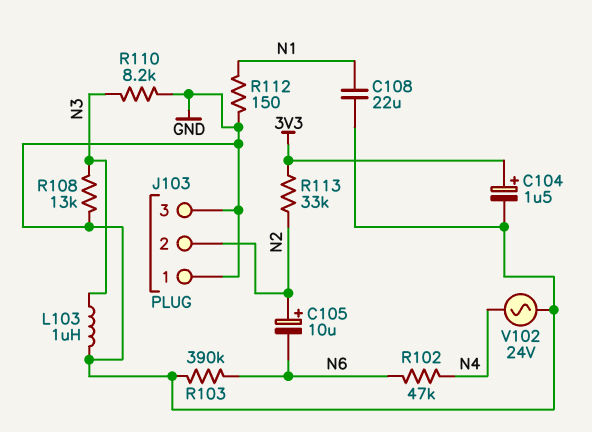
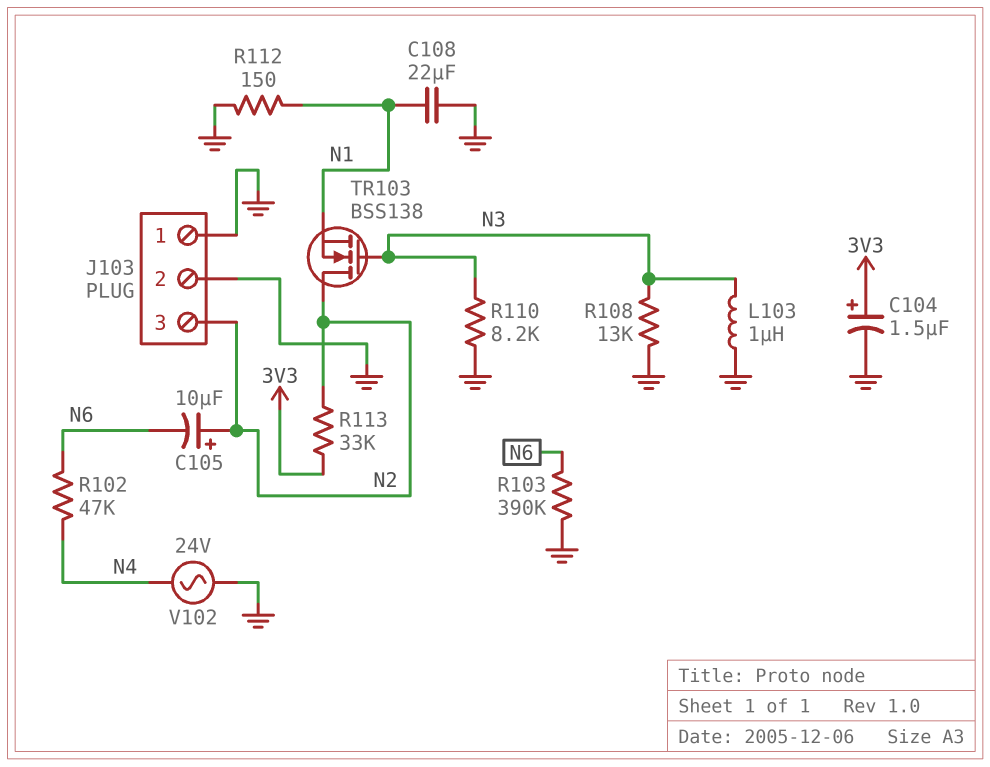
J103 pin 2: N2 -> GND
J103 pin 3: GND -> N2
TR103: none -> NMOS BSS138 (G N3, D N2, S N1)

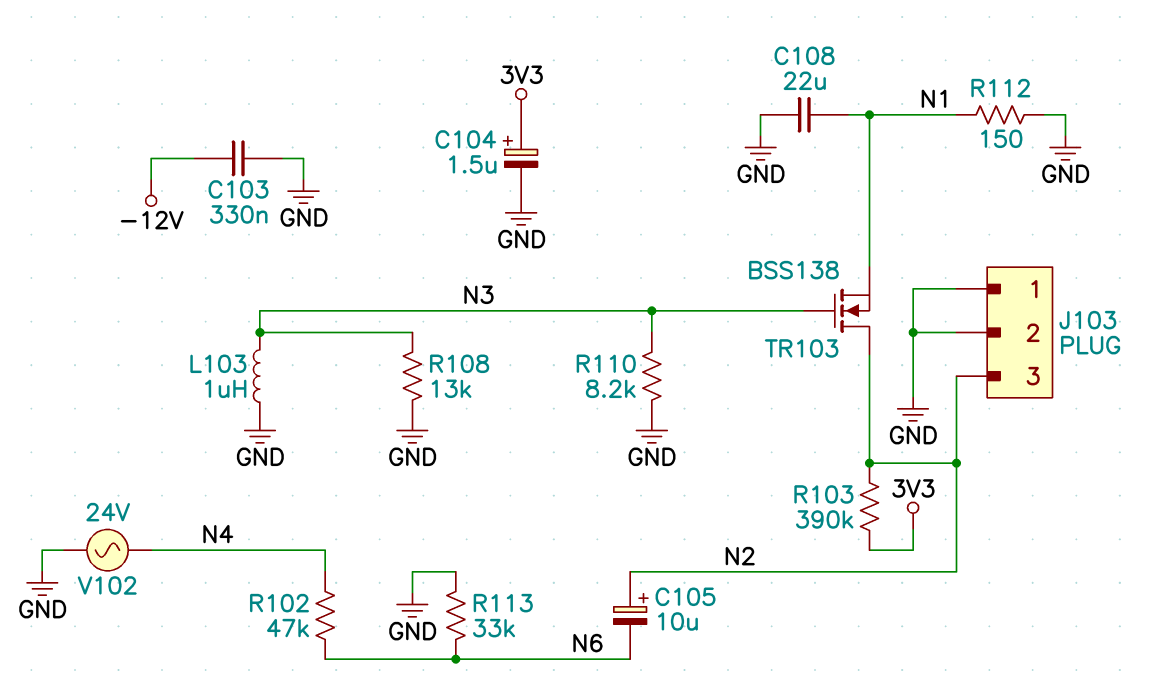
C103: none -> 330nF (-12V, GND)
R103: 390k (GND, N6) -> 390k (3V3, N2)
R113: 33k (3V3, N2) -> 33k (GND, N6)

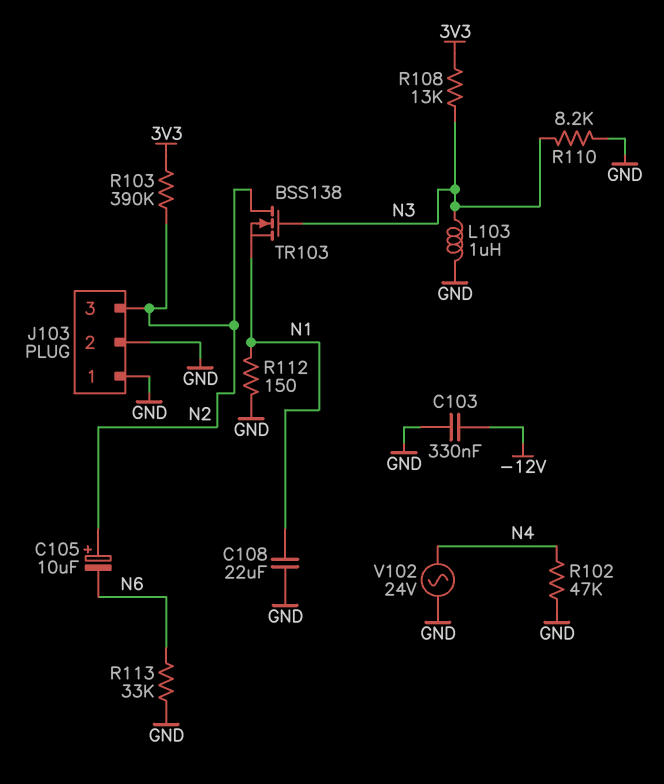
C104: 1.5uF (plus 3V3, minus GND) -> none
R102: 47k (N4, N6) -> 47k (GND, N4)
R108: 13k (GND, N3) -> 13k (3V3, N3)

